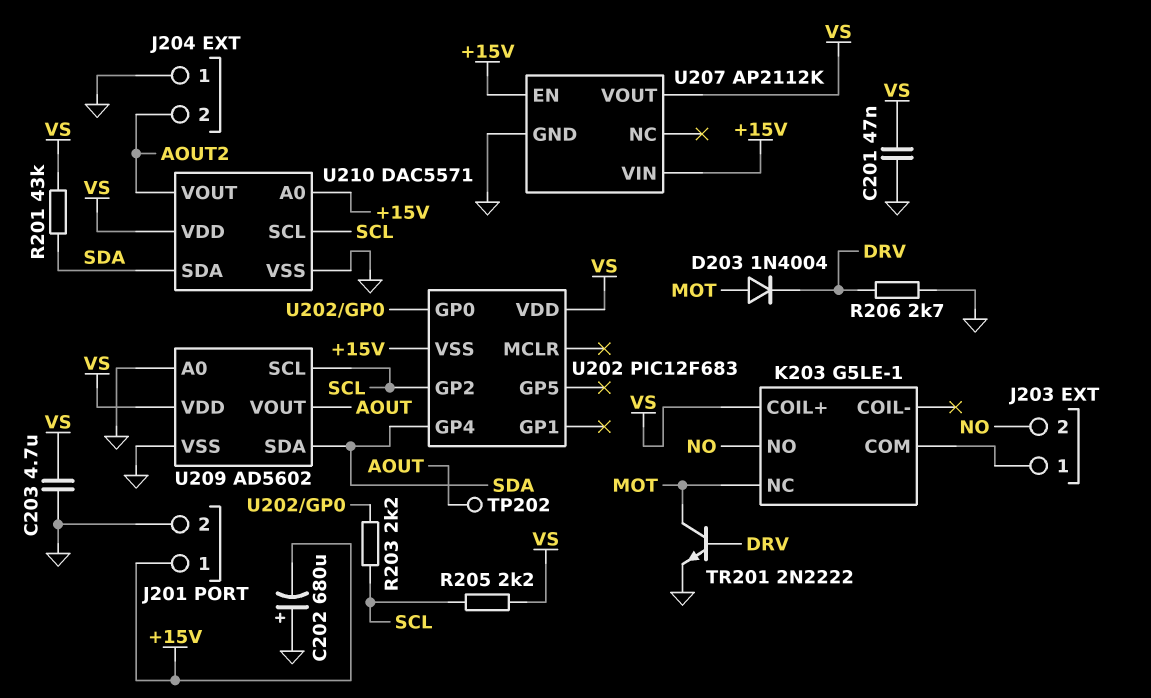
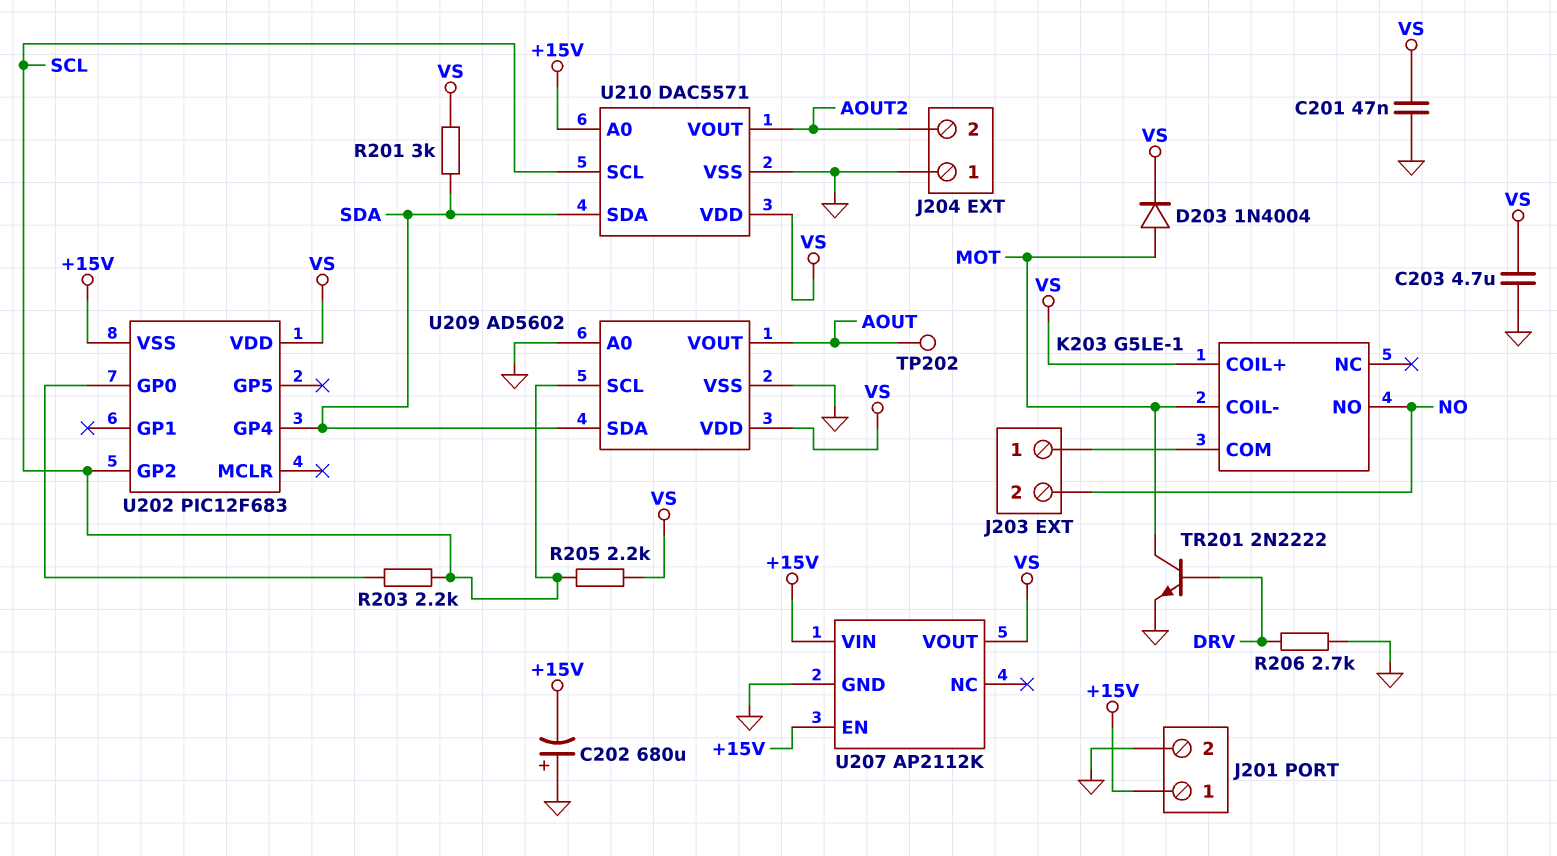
D203: diode 1N4004 (A MOT, K DRV) -> diode 1N4004 (A MOT, K VS)
K203 pin COIL-: none -> MOT
K203 pin NC: MOT -> none
R201: 43k (SDA, VS) -> 3k (SDA, VS)

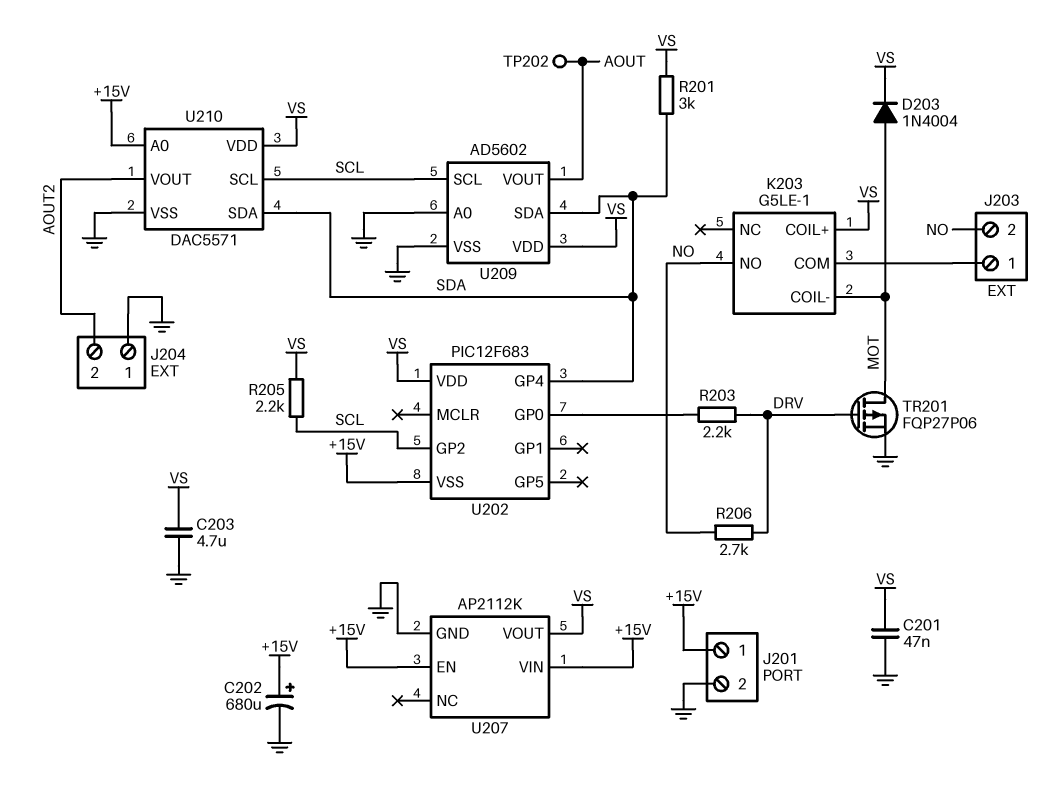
C202: 680uF (plus GND, minus +15V) -> 680uF (plus +15V, minus GND)
R203: 2.2k (SCL, U202/GP0) -> 2.2k (DRV, U202/GP0)
R206: 2.7k (DRV, GND) -> 2.7k (DRV, NO)
TR201: NPN 2N2222 (B DRV, C MOT, E GND) -> PMOS FQP27P06 (G DRV, D MOT, S GND)

